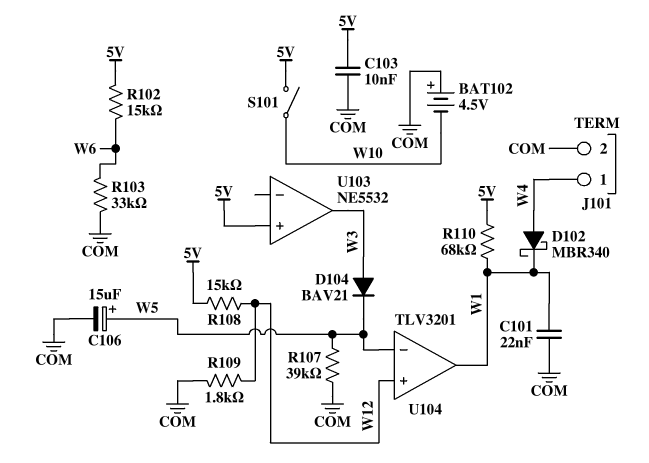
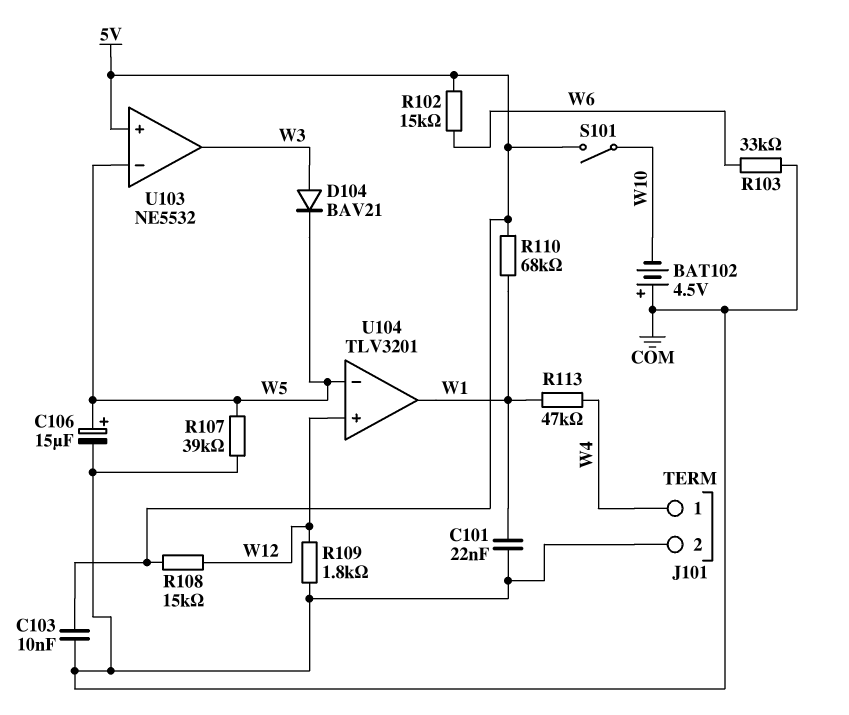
D102: schottky MBR340 (A W4, K W1) -> none
R113: none -> 47k (W1, W4)
U103 pin in-: none -> W5

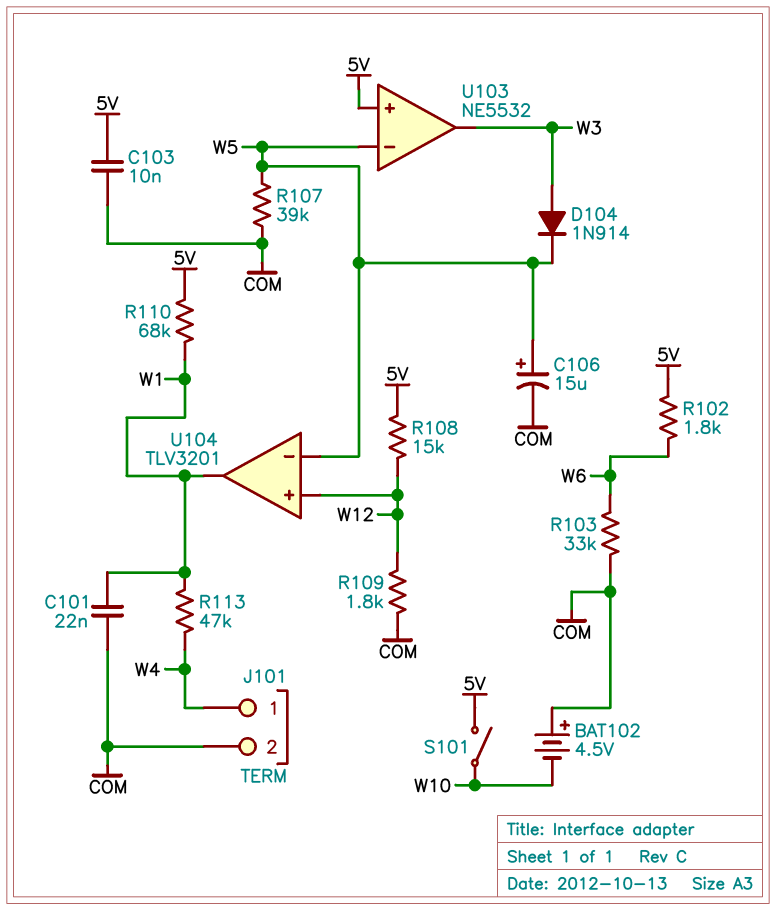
D104: diode BAV21 (A W3, K W5) -> diode 1N914 (A W3, K W5)
R102: 15k (5V, W6) -> 1.8k (5V, W6)

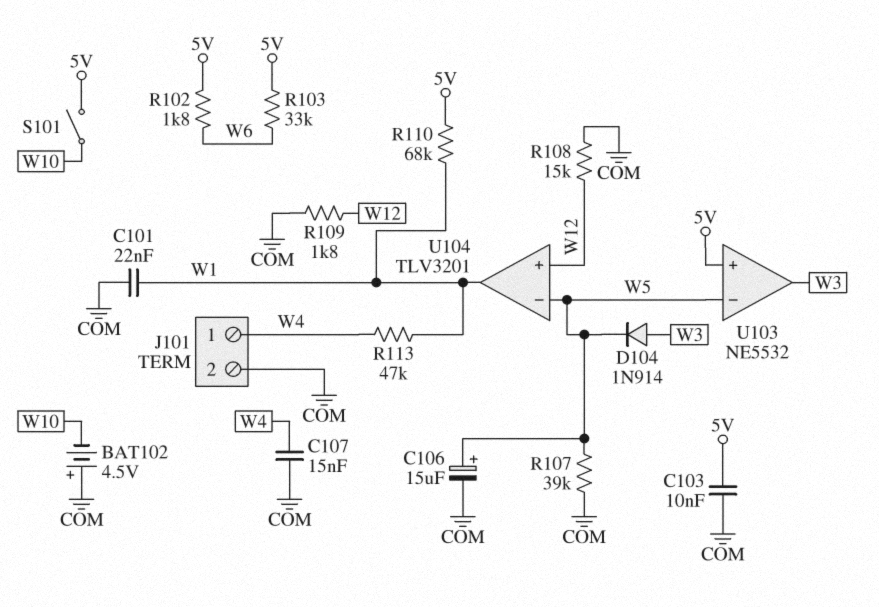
C107: none -> 15nF (COM, W4)
R103: 33k (COM, W6) -> 33k (5V, W6)
R108: 15k (5V, W12) -> 15k (COM, W12)

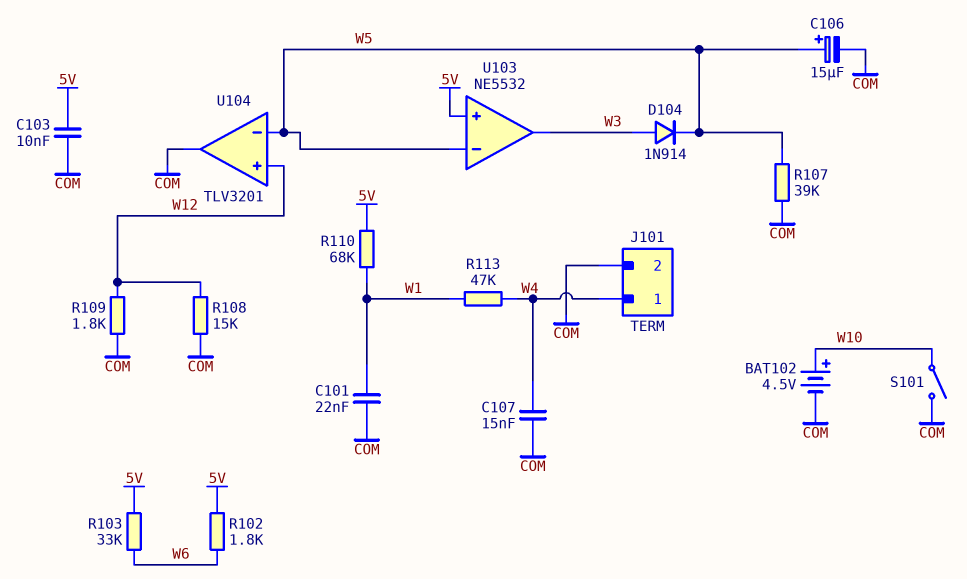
BAT102: 4.5V (plus COM, minus W10) -> 4.5V (plus W10, minus COM)
S101: switch (5V, W10) -> switch (COM, W10)
U104 pin out: W1 -> COM

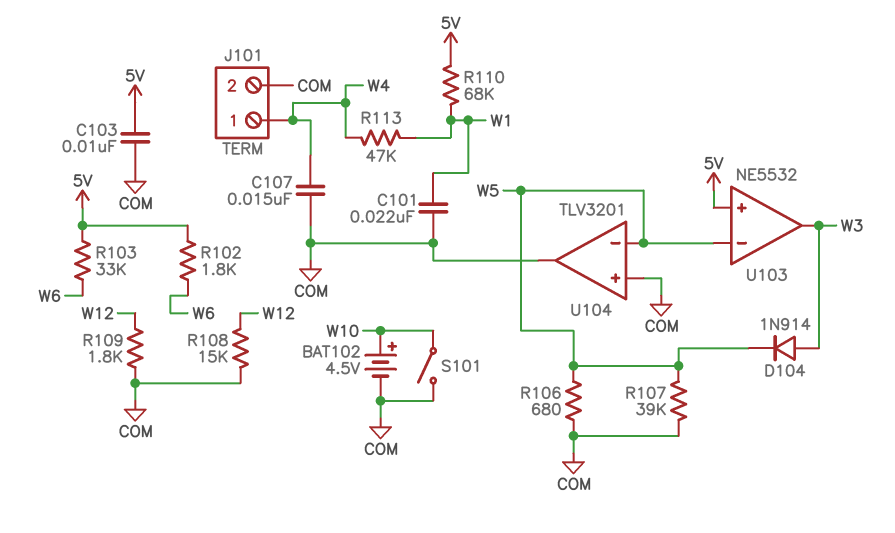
C106: 15uF (plus W5, minus COM) -> none
R106: none -> 680 (COM, W5)
U104 pin in+: W12 -> COM

